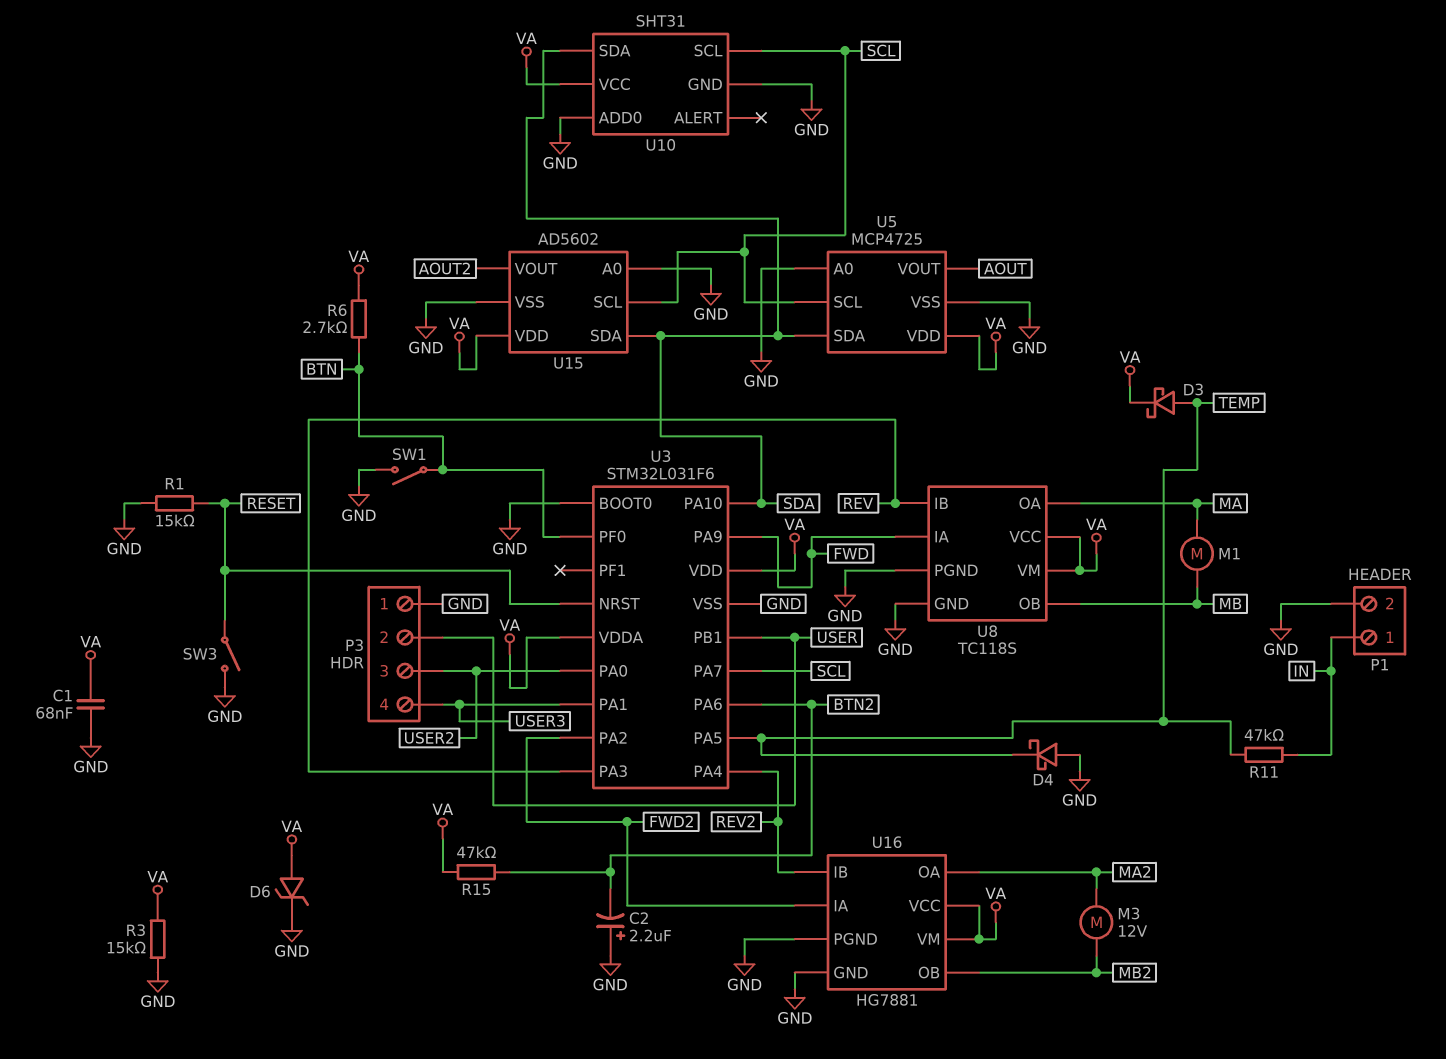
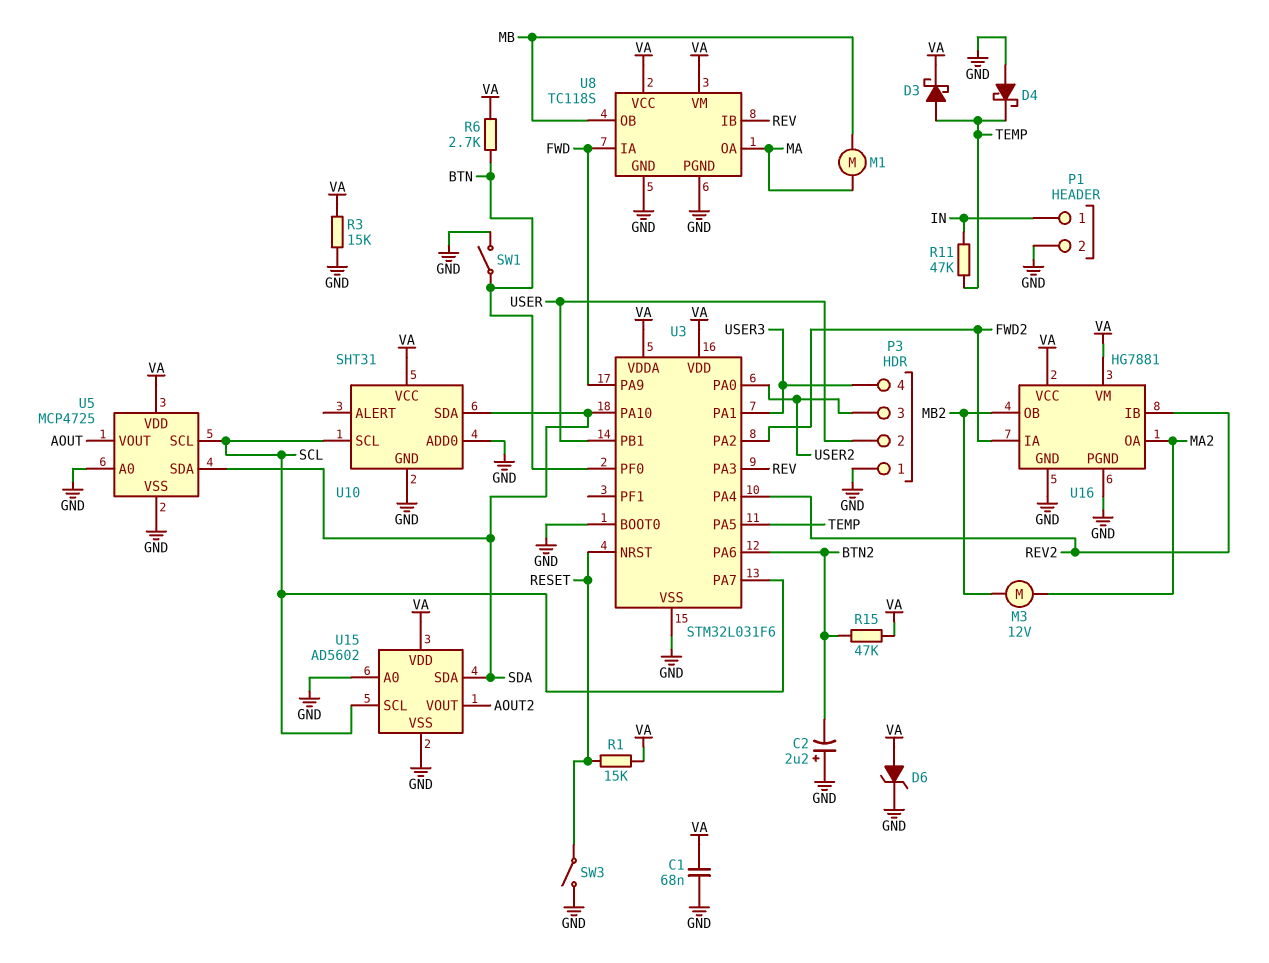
R1: 15k (GND, RESET) -> 15k (RESET, VA)

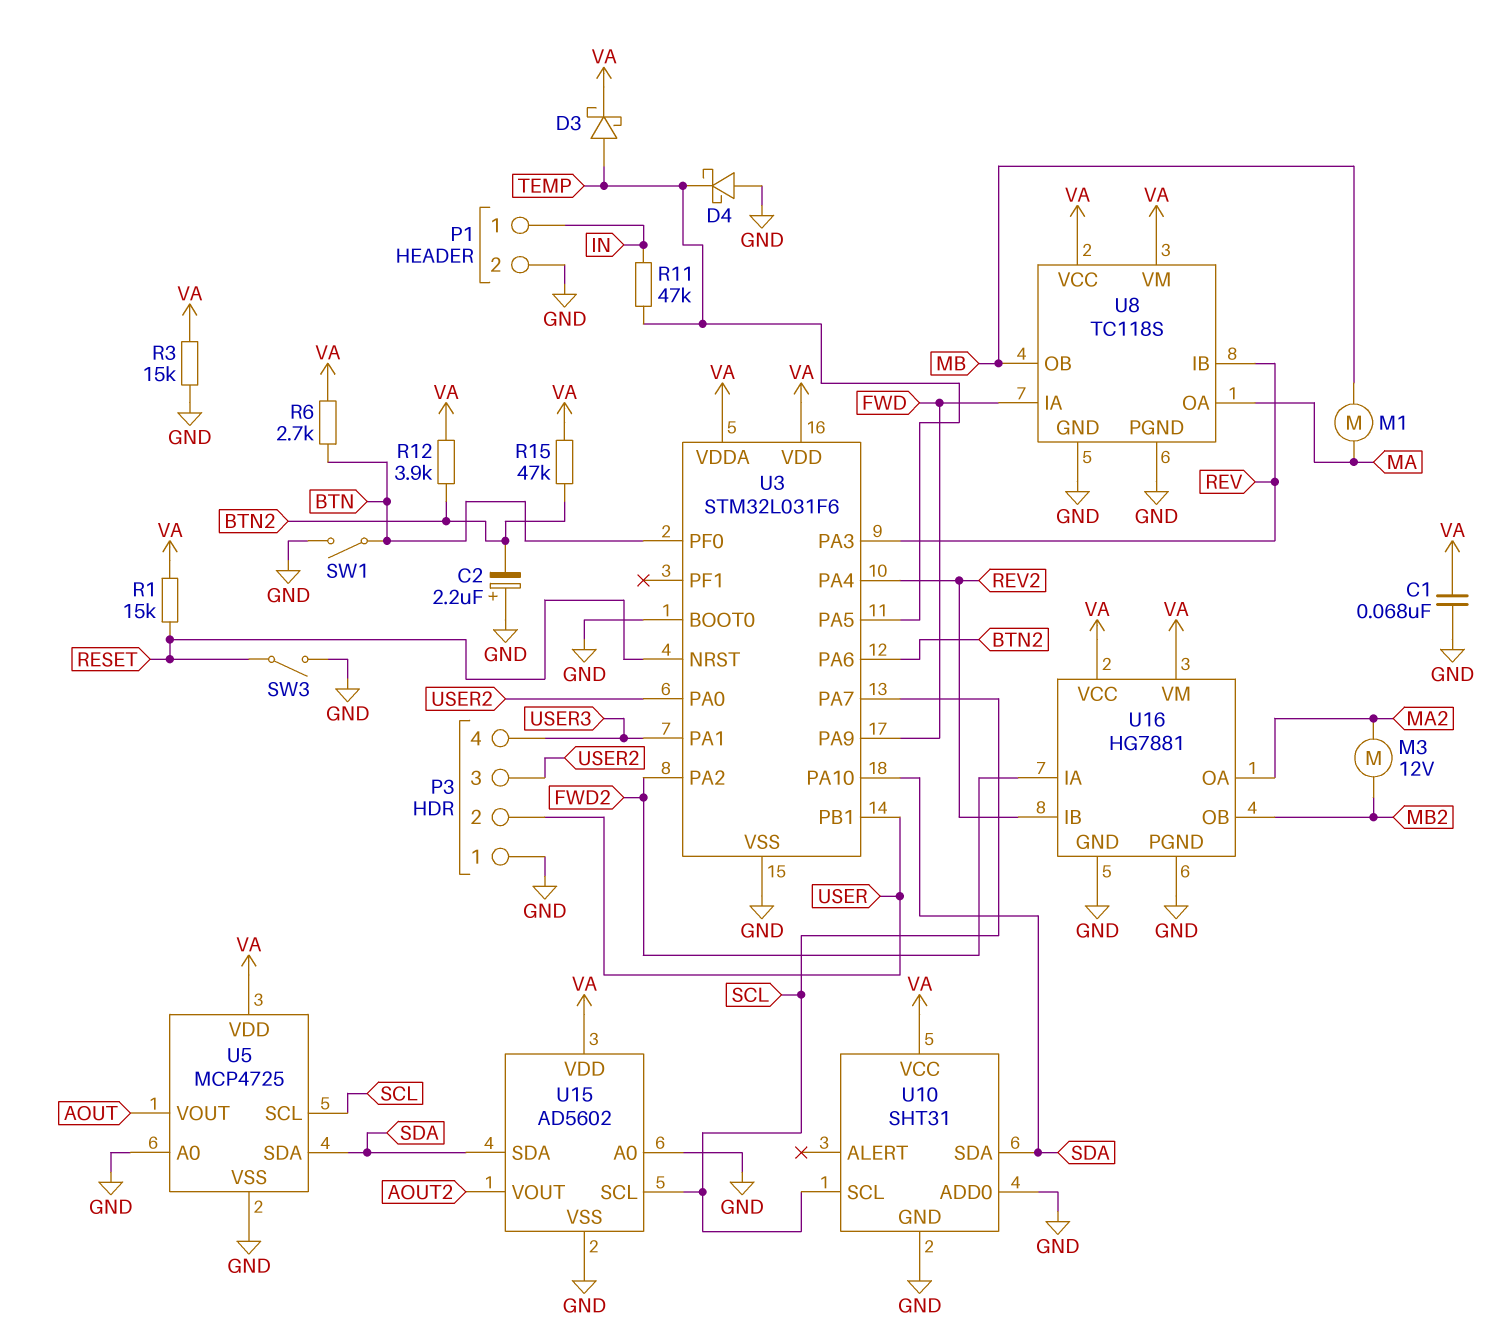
D6: zener (A VA, K GND) -> none
R12: none -> 3.9k (BTN2, VA)

